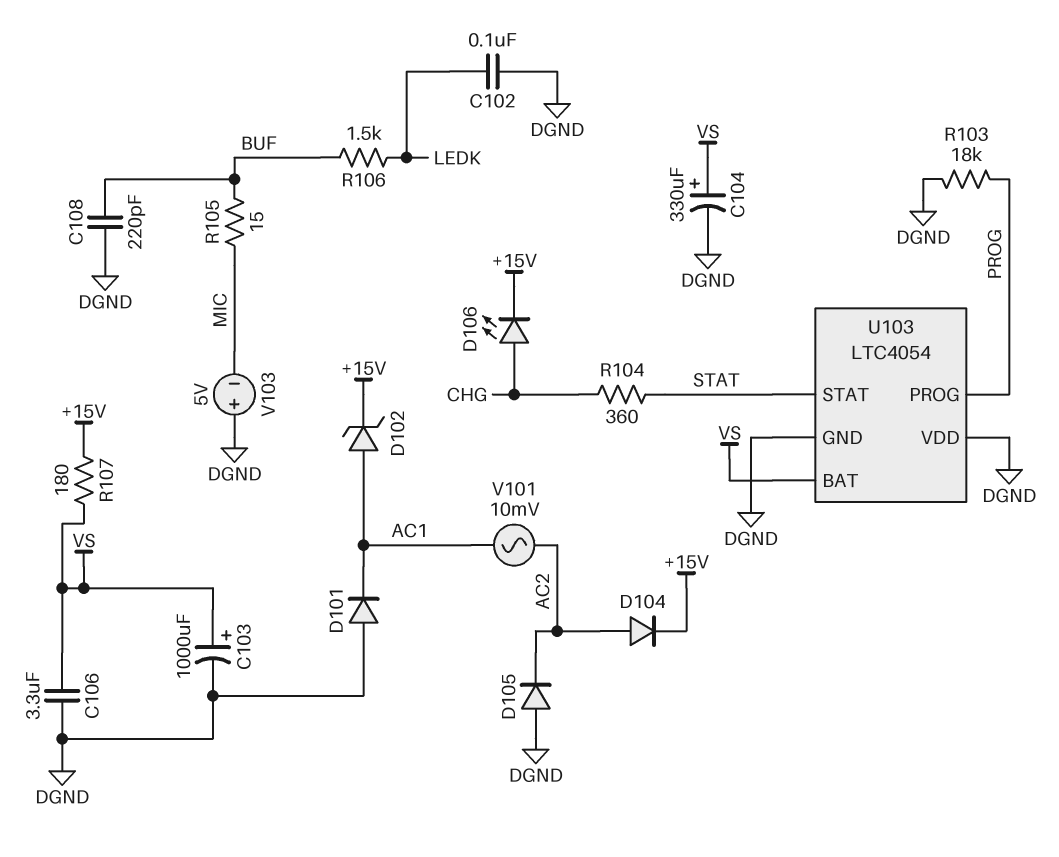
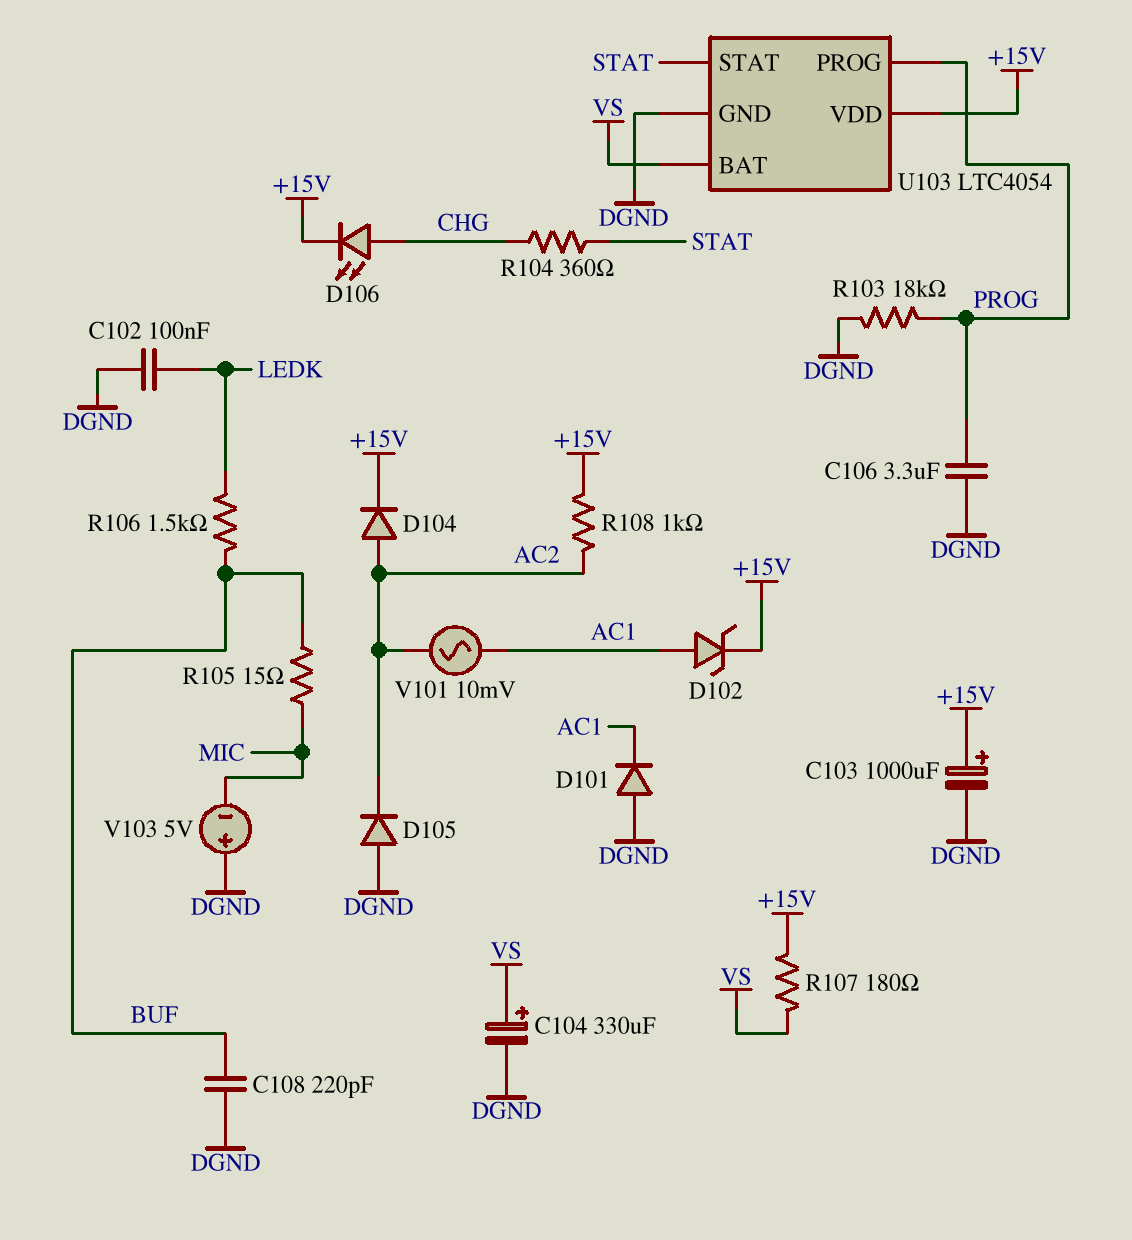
C103: 1000uF (plus VS, minus DGND) -> 1000uF (plus +15V, minus DGND)
C106: 3.3uF (DGND, VS) -> 3.3uF (DGND, PROG)
R108: none -> 1k (+15V, AC2)
U103 pin VDD: DGND -> +15V

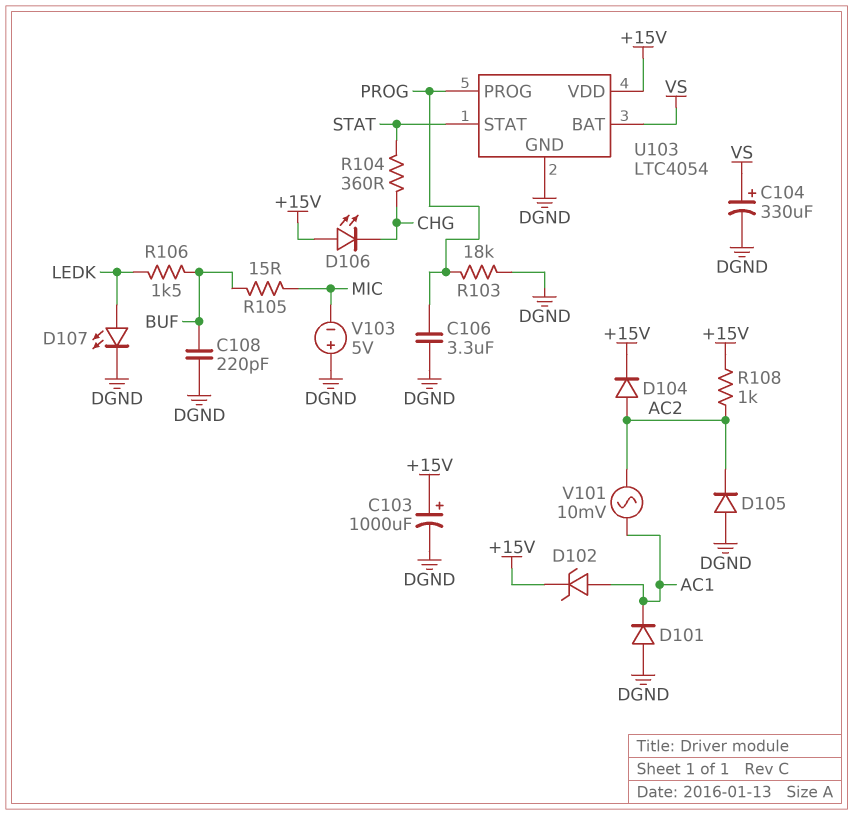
C102: 100nF (DGND, LEDK) -> none
D106: LED (A CHG, K +15V) -> LED (A +15V, K CHG)
D107: none -> LED (A LEDK, K DGND)
R107: 180 (+15V, VS) -> none

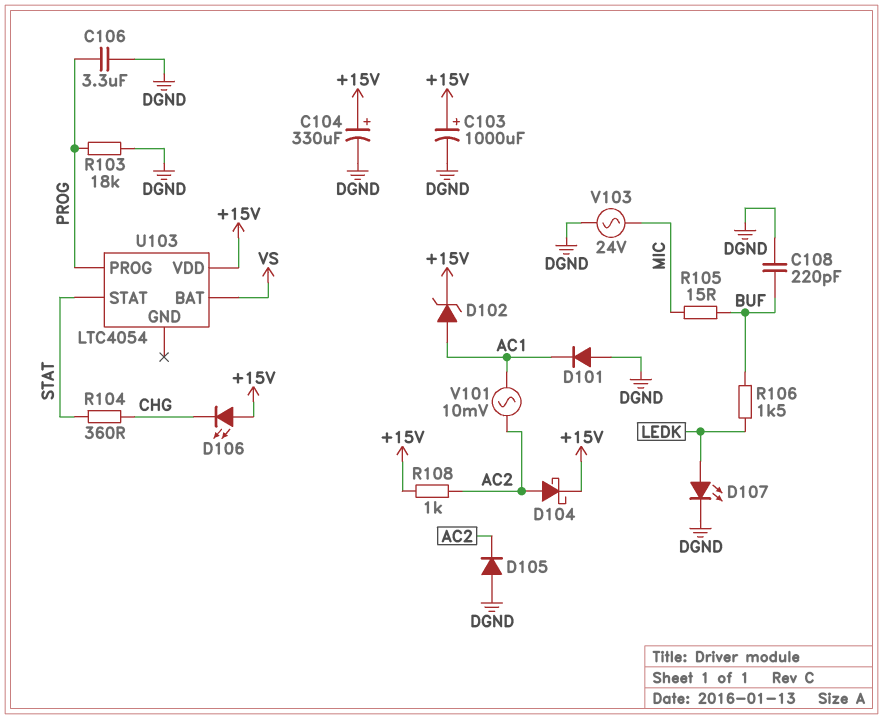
C104: 330uF (plus VS, minus DGND) -> 330uF (plus +15V, minus DGND)
D104: diode (A AC2, K +15V) -> schottky (A AC2, K +15V)
U103 pin GND: DGND -> none
V103: 5V (plus DGND, minus MIC) -> AC 24V (DGND, MIC)

